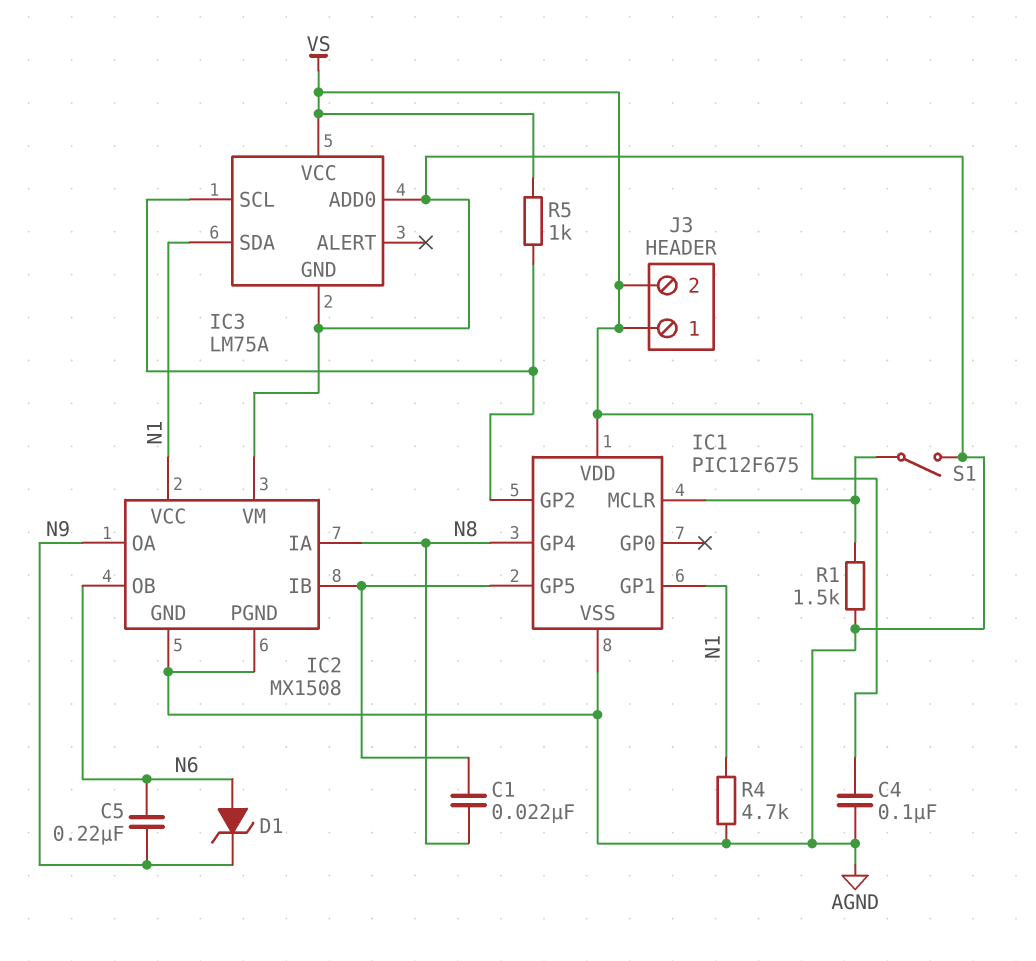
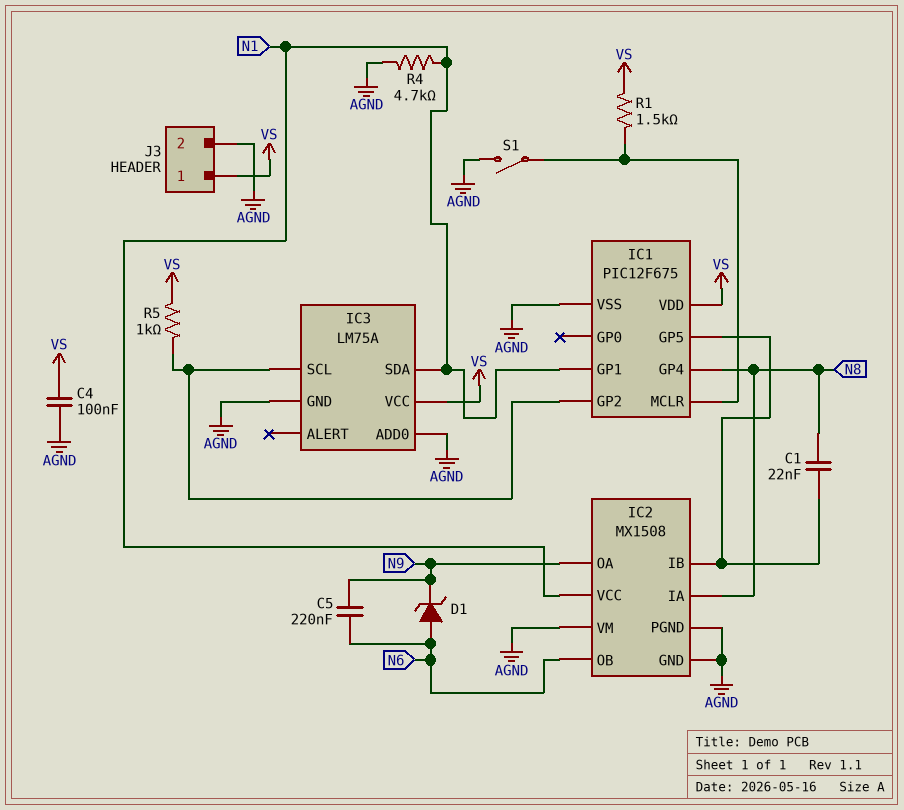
J3 pin 2: VS -> AGND
R1: 1.5k (AGND, IC1/MCLR) -> 1.5k (IC1/MCLR, VS)

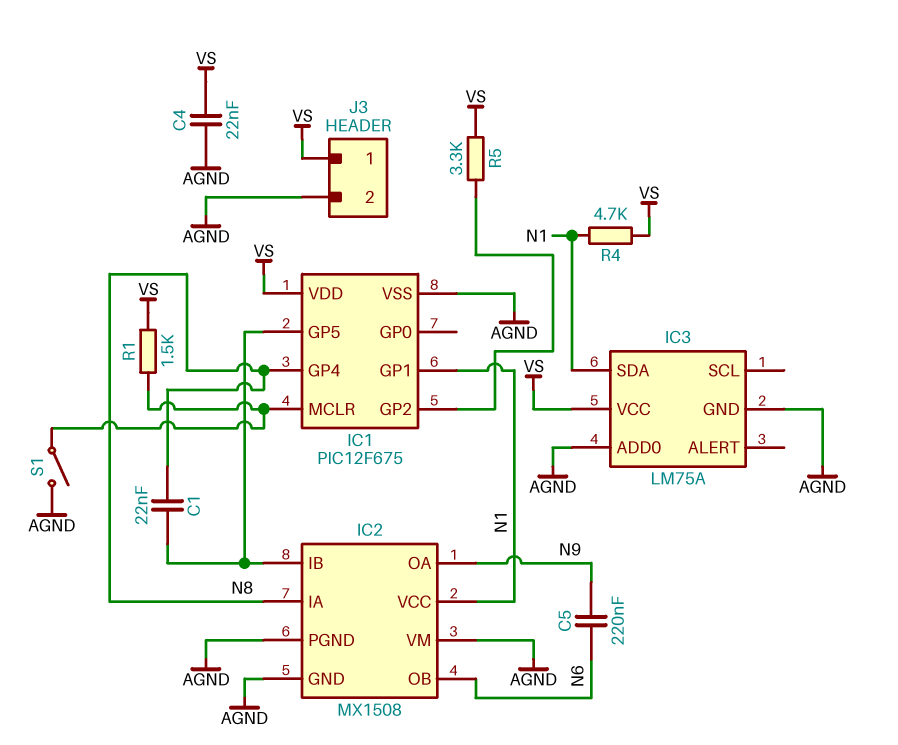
C4: 100nF (AGND, VS) -> 22nF (AGND, VS)
D1: zener (A N6, K N9) -> none
IC3 pin SCL: IC1/GP2 -> none
R4: 4.7k (AGND, N1) -> 4.7k (N1, VS)
R5: 1k (IC1/GP2, VS) -> 3.3k (IC1/GP2, VS)

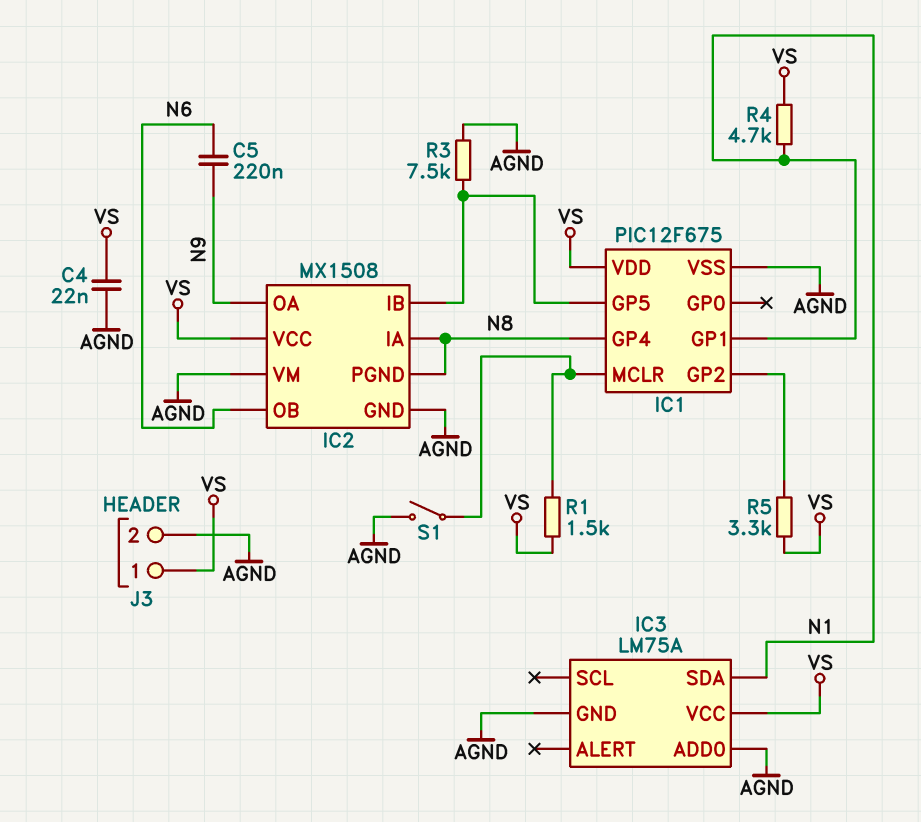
C1: 22nF (IC1/GP5, N8) -> none
IC2 pin PGND: AGND -> N8
IC2 pin VCC: N1 -> VS
R3: none -> 7.5k (AGND, IC1/GP5)

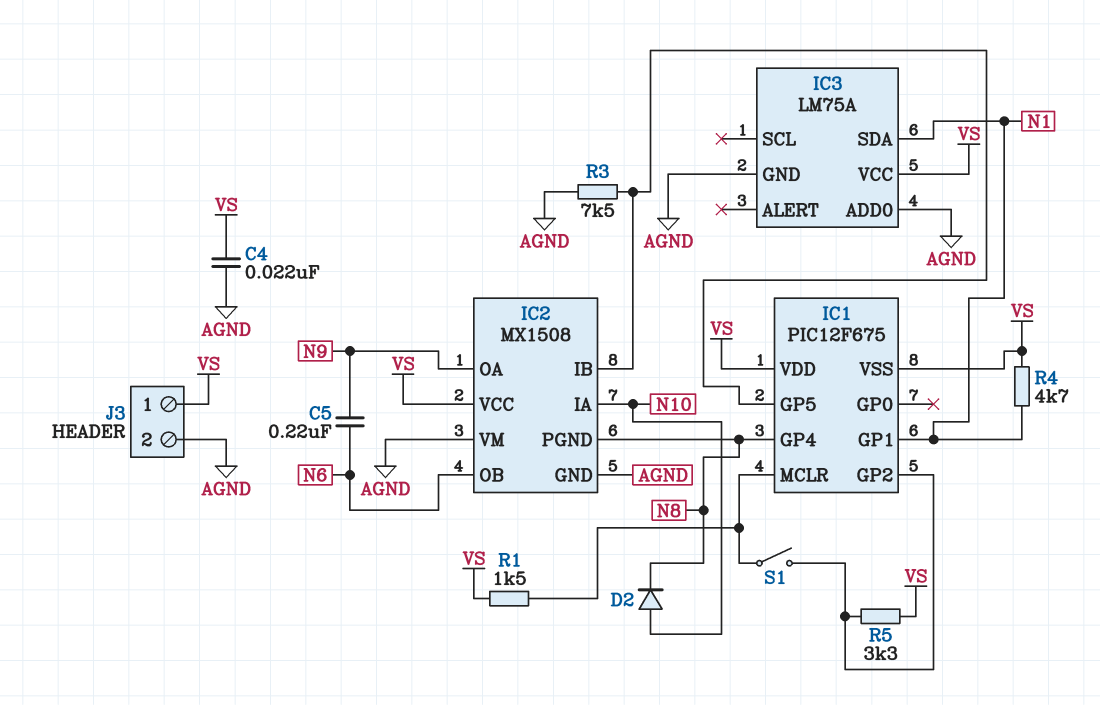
D2: none -> diode (A N10, K N8)
IC1 pin VSS: AGND -> VS
IC2 pin IA: N8 -> N10
S1: switch (AGND, IC1/MCLR) -> switch (IC1/GP2, IC1/MCLR)

